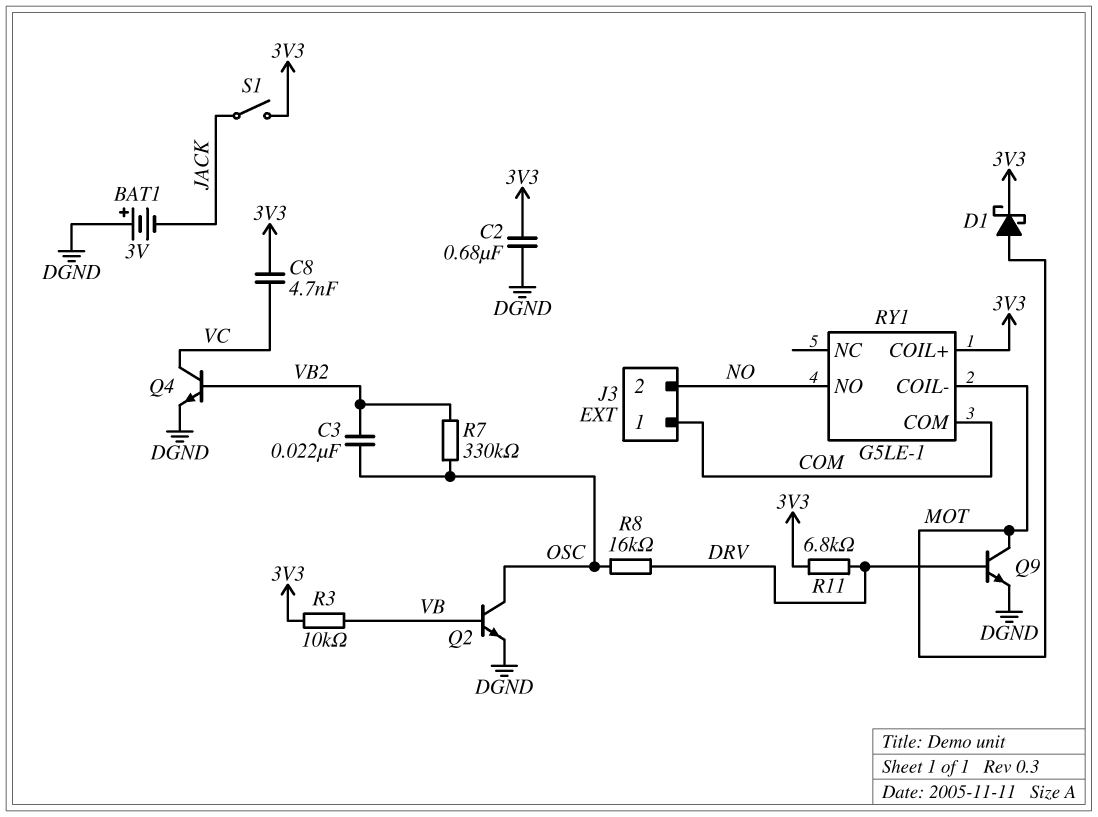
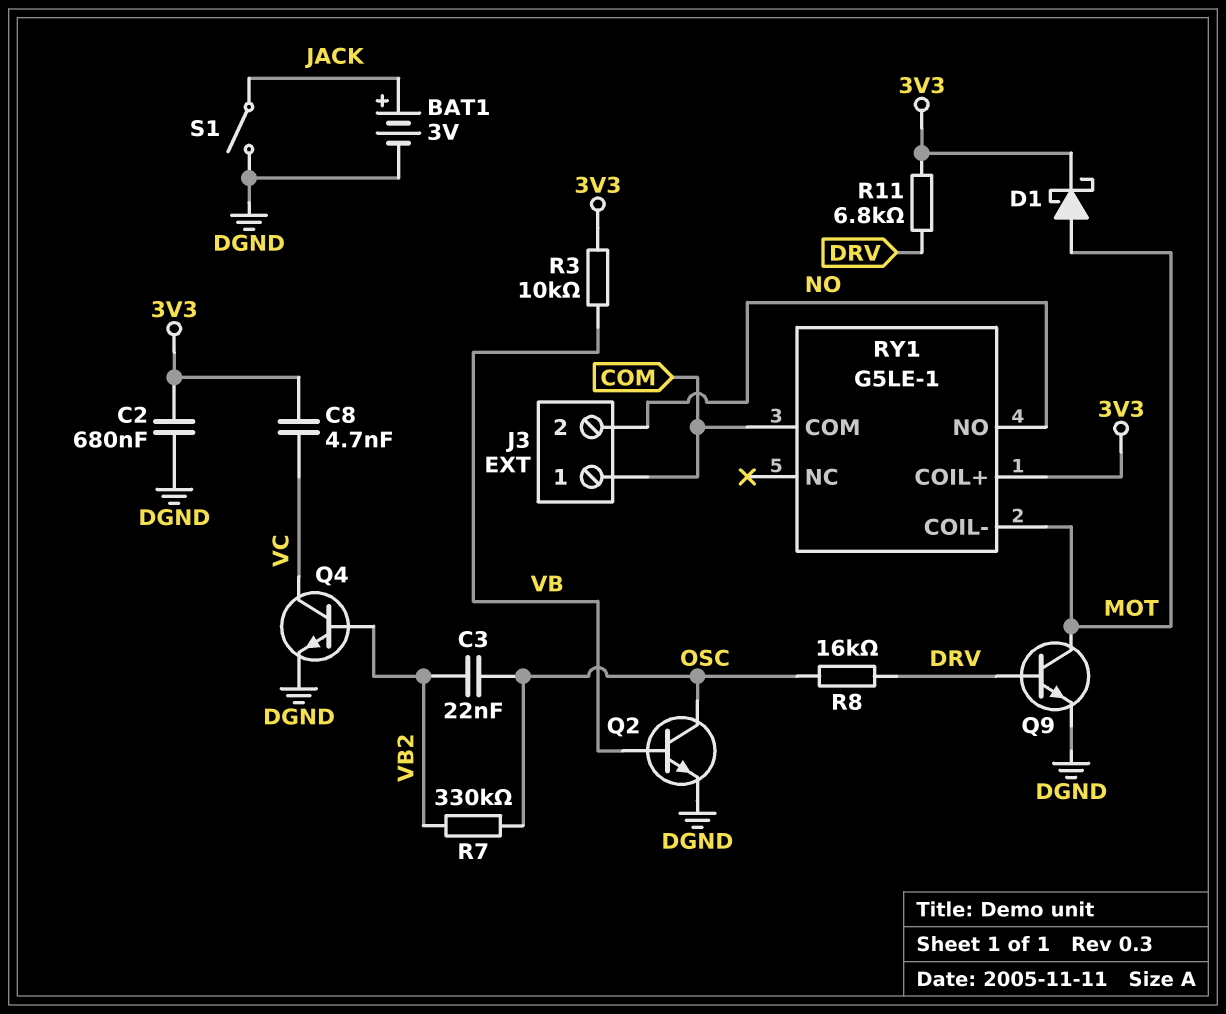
BAT1: 3V (plus DGND, minus JACK) -> 3V (plus JACK, minus DGND)
S1: switch (3V3, JACK) -> switch (DGND, JACK)

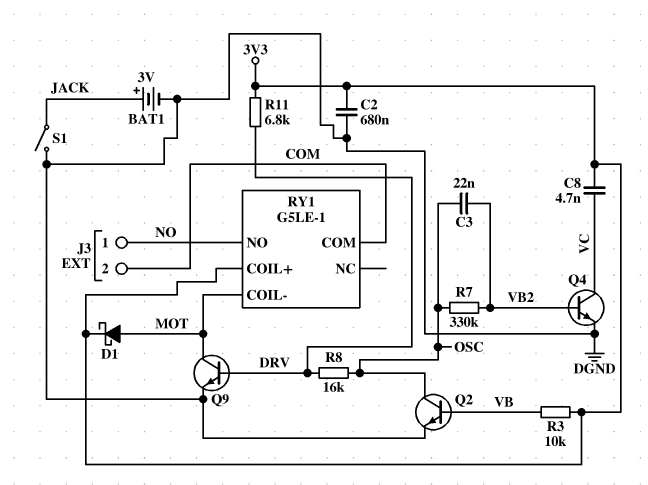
J3 pin 1: COM -> NO
J3 pin 2: NO -> COM

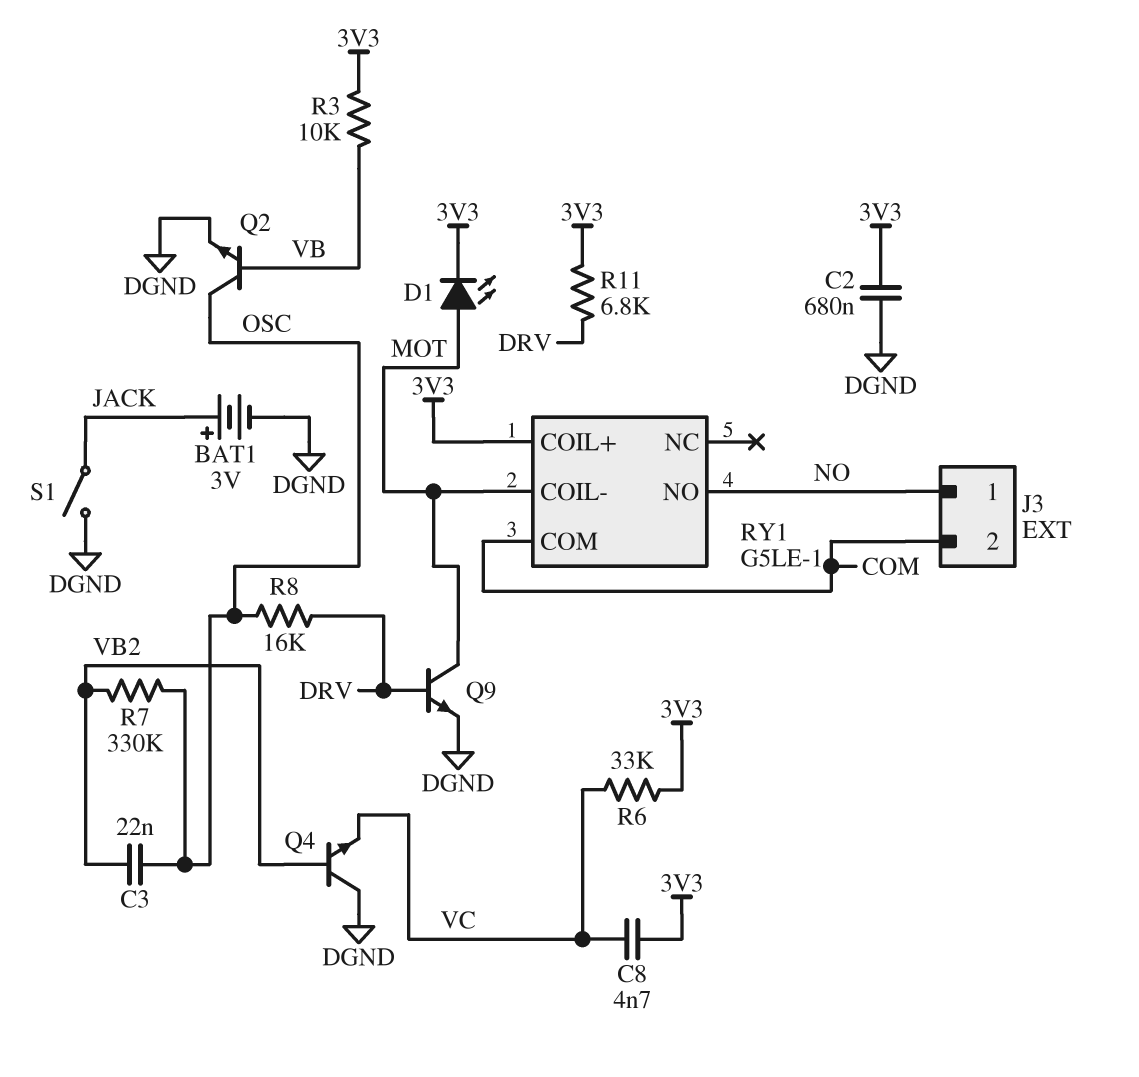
D1: schottky (A MOT, K 3V3) -> LED (A MOT, K 3V3)
Q4: NPN (B VB2, C VC, E DGND) -> NPN (B VB2, C DGND, E VC)
R6: none -> 33k (3V3, VC)

